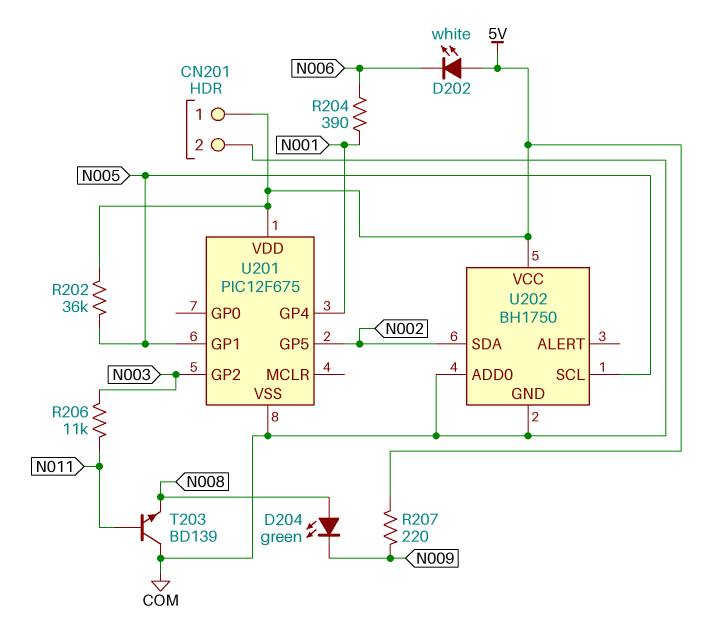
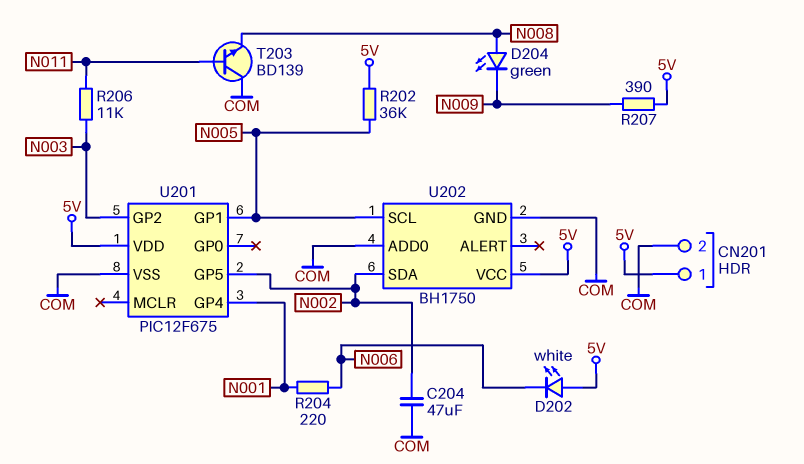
C204: none -> 47uF (COM, N002)
R204: 390 (N001, N006) -> 220 (N001, N006)
R207: 220 (5V, N009) -> 390 (5V, N009)

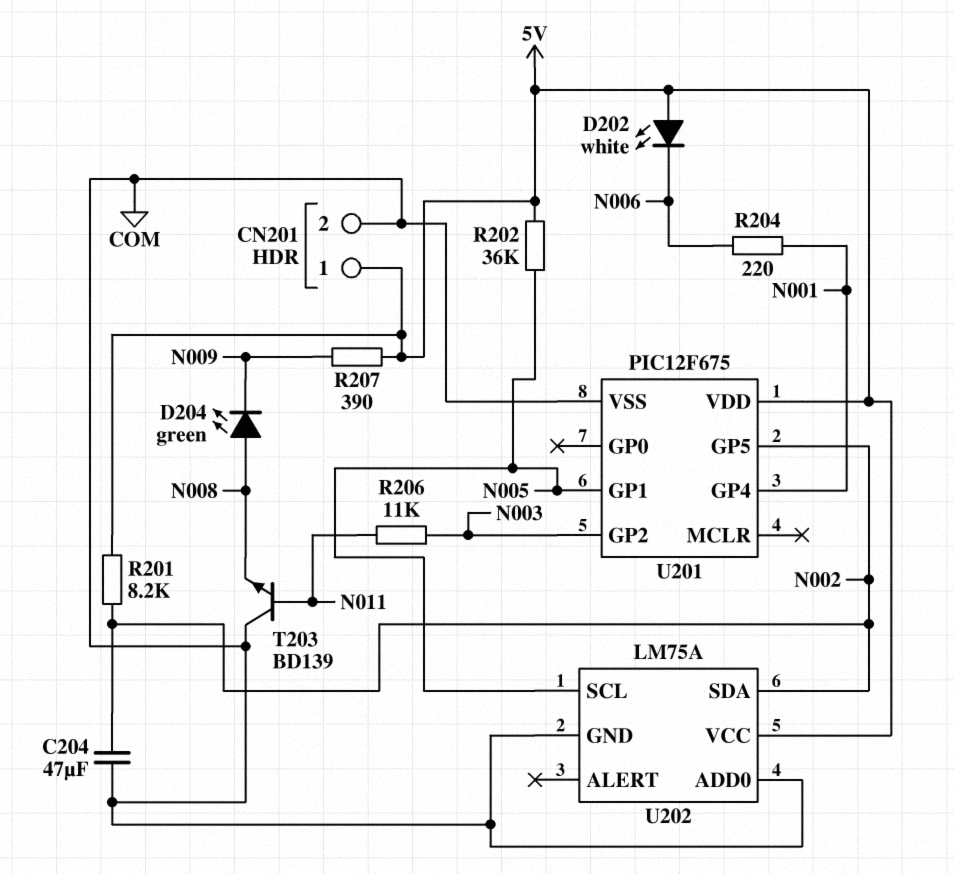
R201: none -> 8.2k (5V, N002)
U202: BH1750 -> LM75A

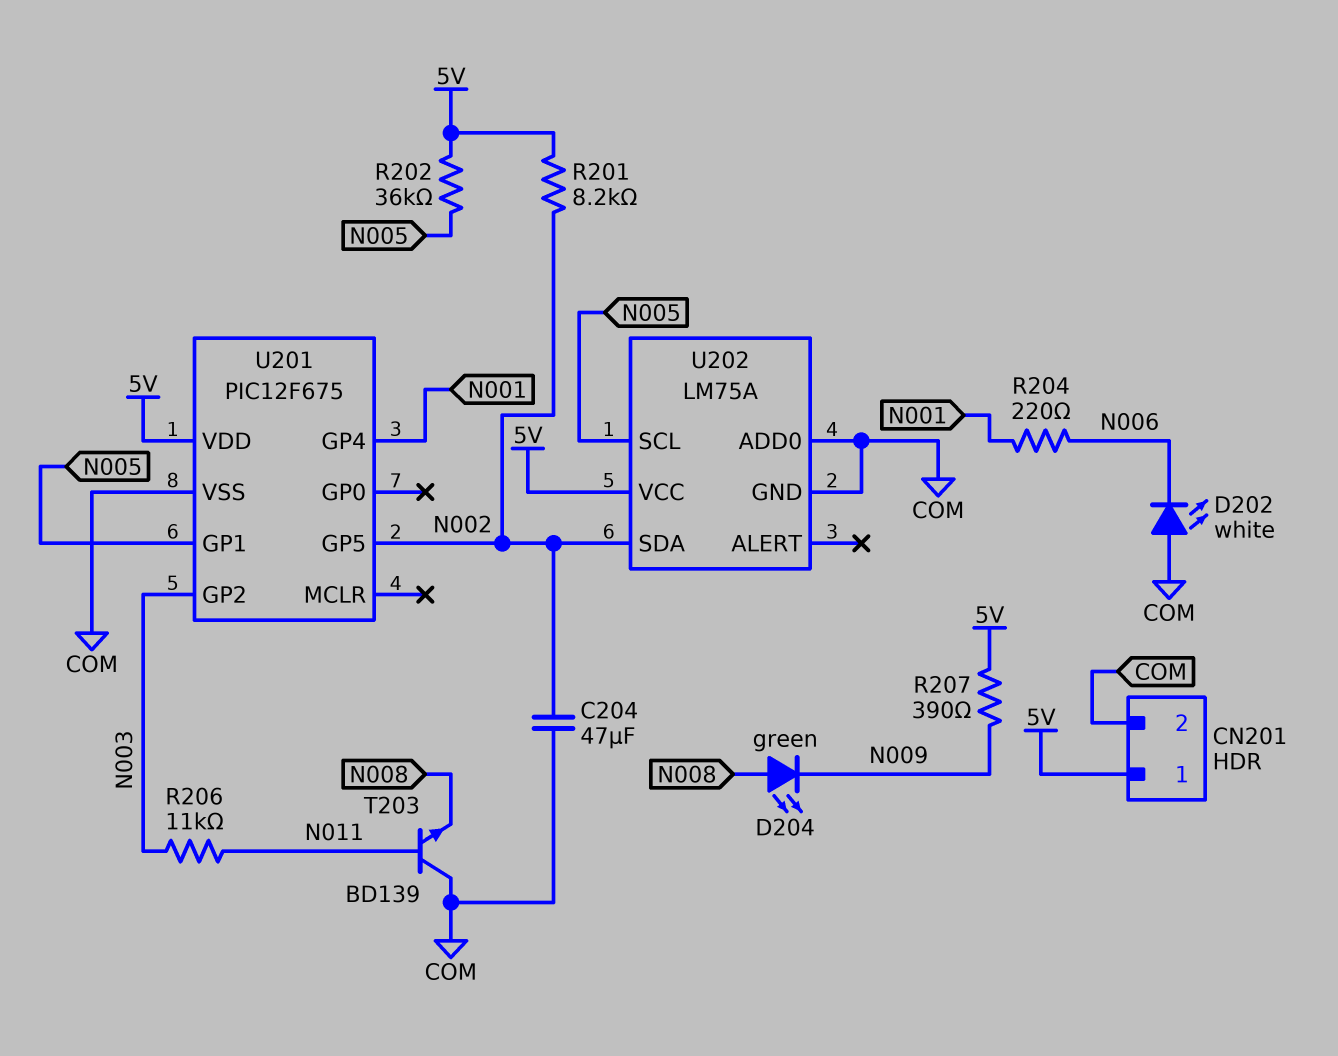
D202: LED white (A 5V, K N006) -> LED white (A COM, K N006)

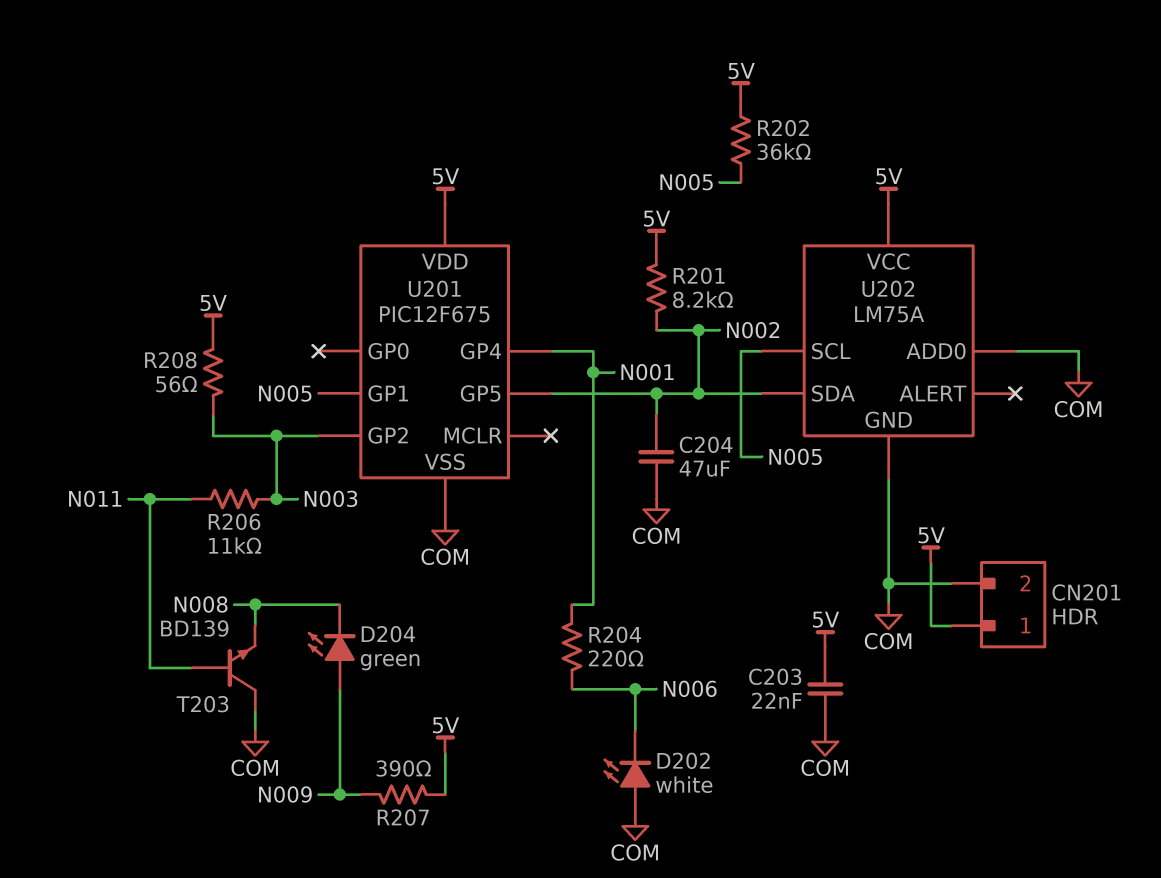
C203: none -> 22nF (5V, COM)
D204: LED green (A N008, K N009) -> LED green (A N009, K N008)
R208: none -> 56 (5V, N003)

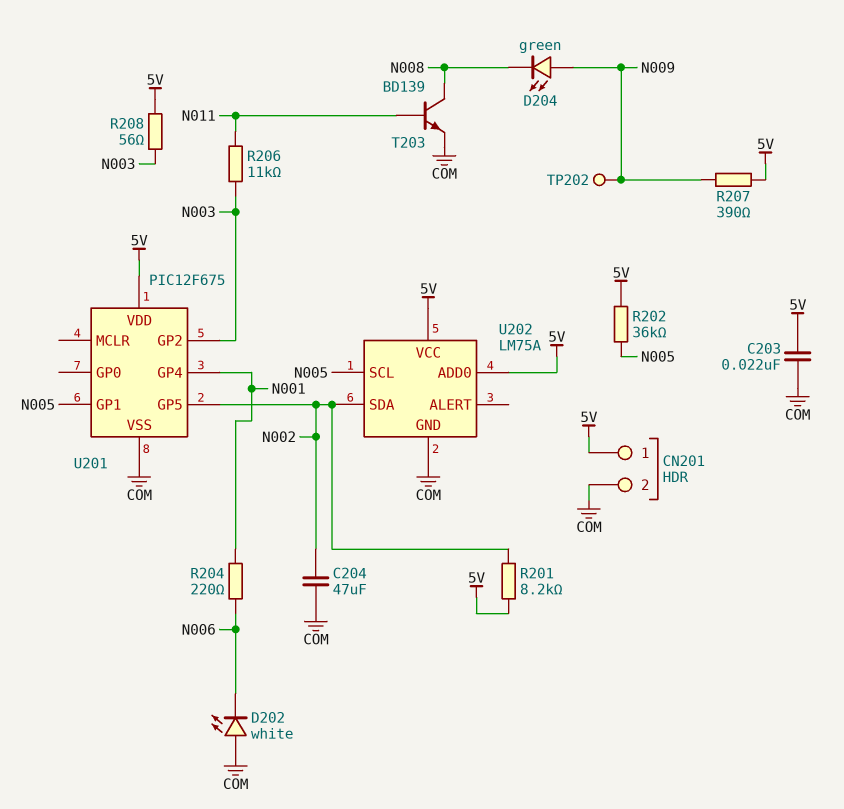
T203: NPN BD139 (B N011, C COM, E N008) -> NPN BD139 (B N011, C N008, E COM)
TP202: none -> test point (N009)
U202 pin ADD0: COM -> 5V

